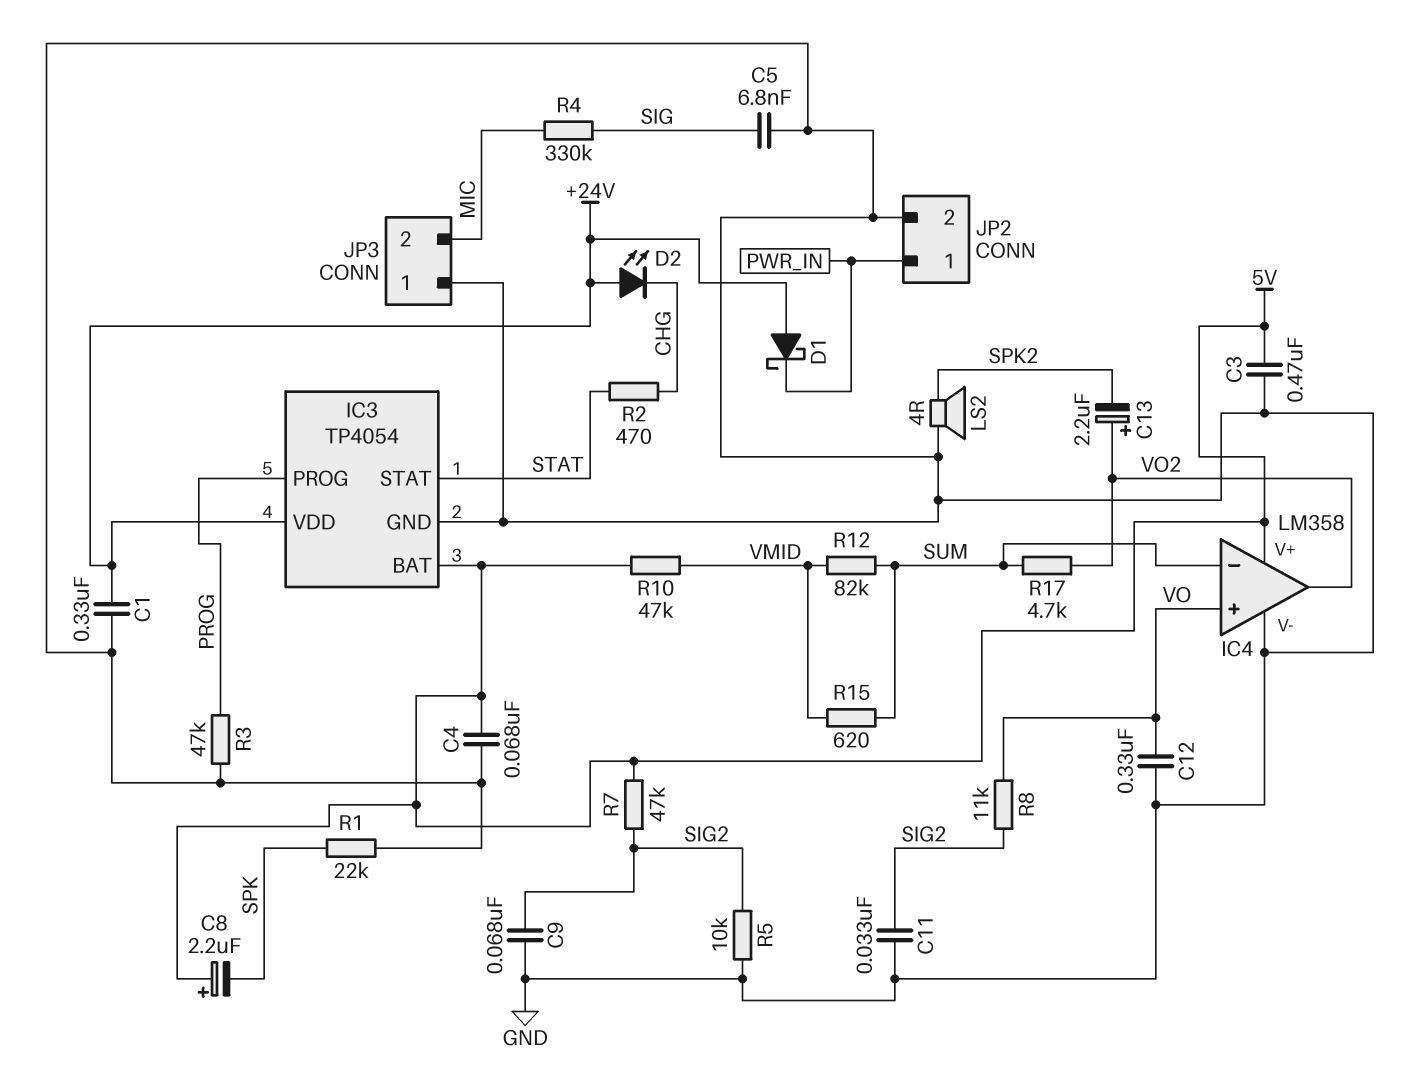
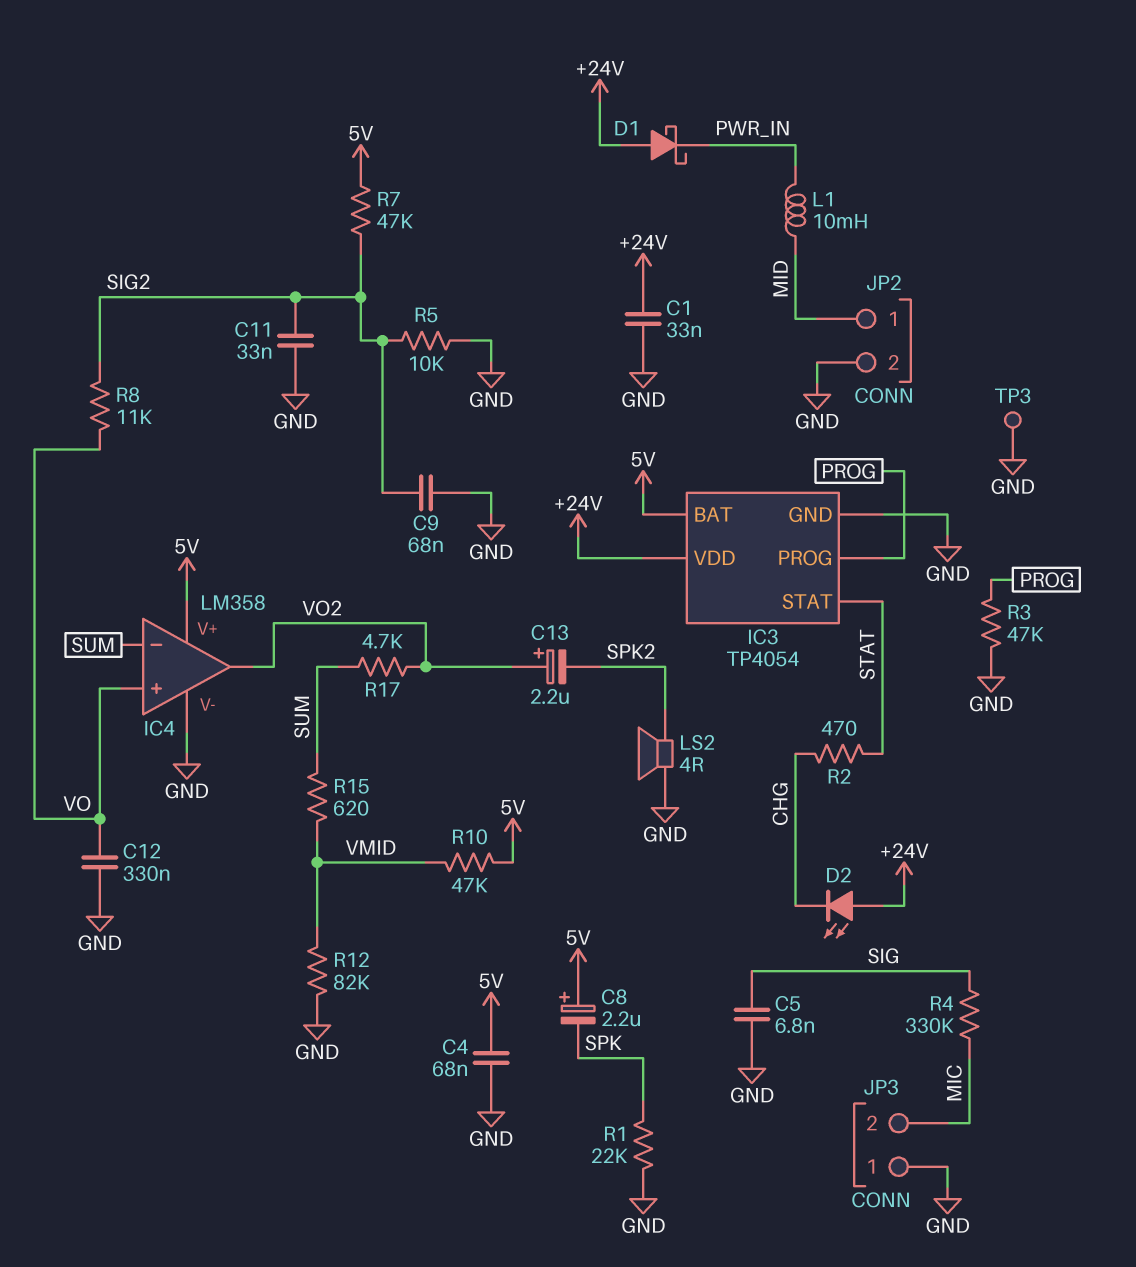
C1: 330nF (+24V, GND) -> 33nF (+24V, GND)
C3: 470nF (5V, GND) -> none
JP2 pin 1: PWR_IN -> MID
L1: none -> 10mH (MID, PWR_IN)
R12: 82k (SUM, VMID) -> 82k (GND, VMID)
TP3: none -> test point (GND)

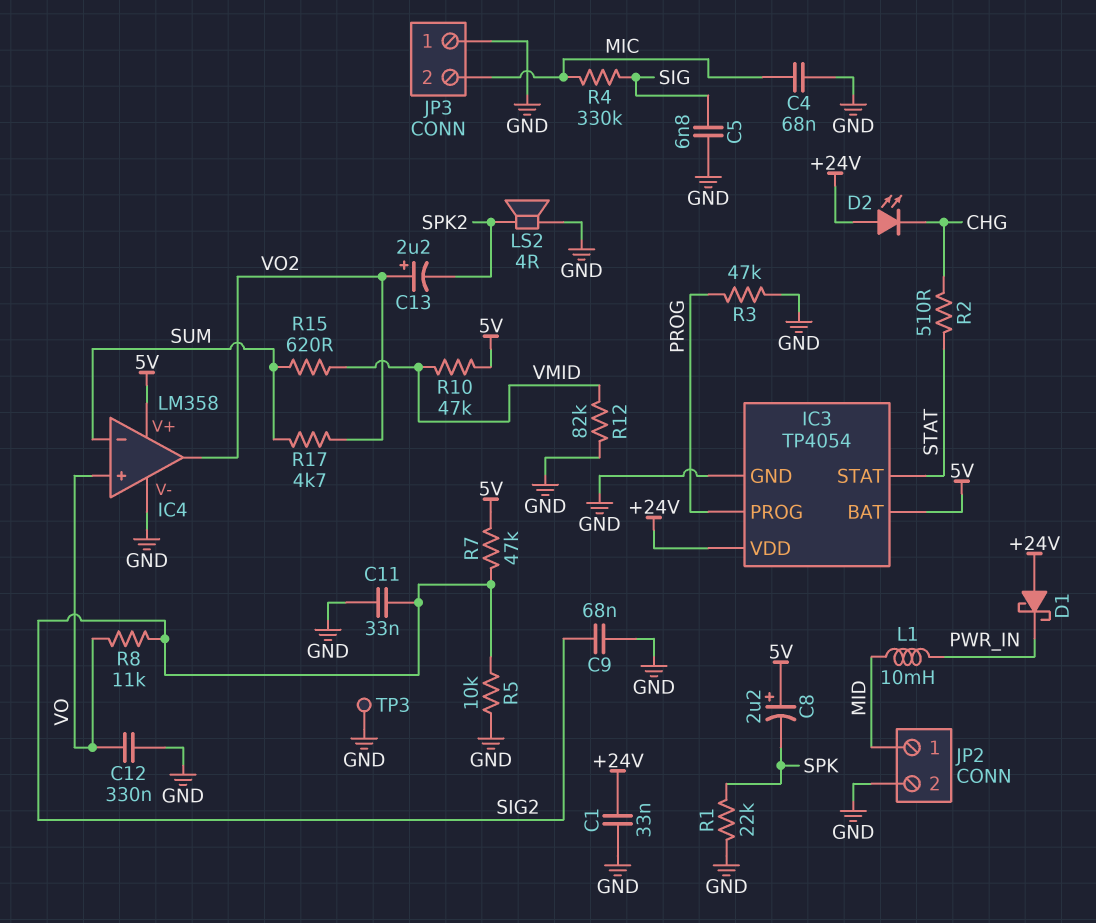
C4: 68nF (5V, GND) -> 68nF (GND, MIC)
R2: 470 (CHG, STAT) -> 510 (CHG, STAT)

